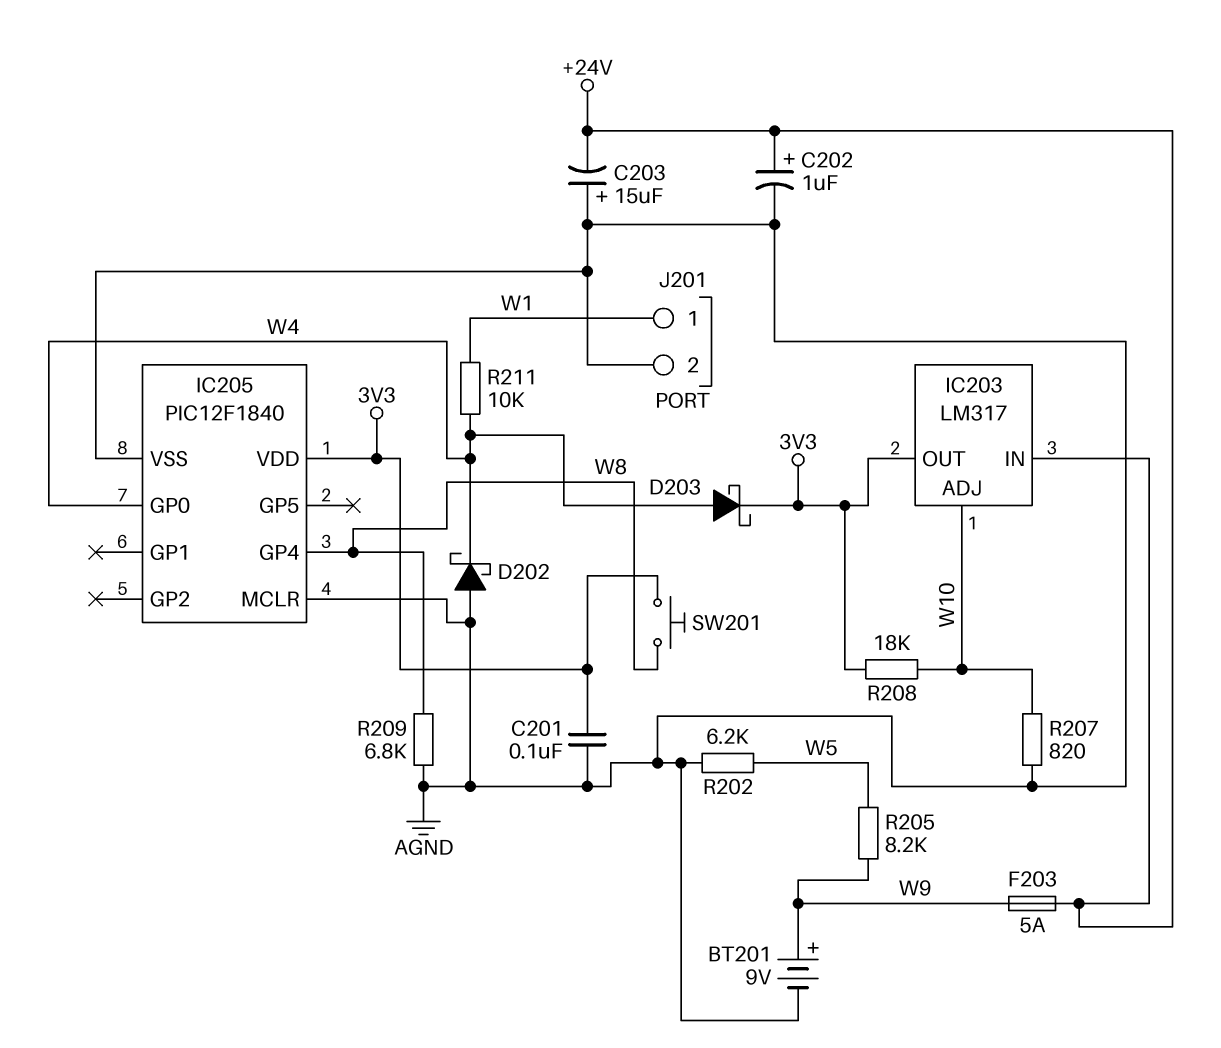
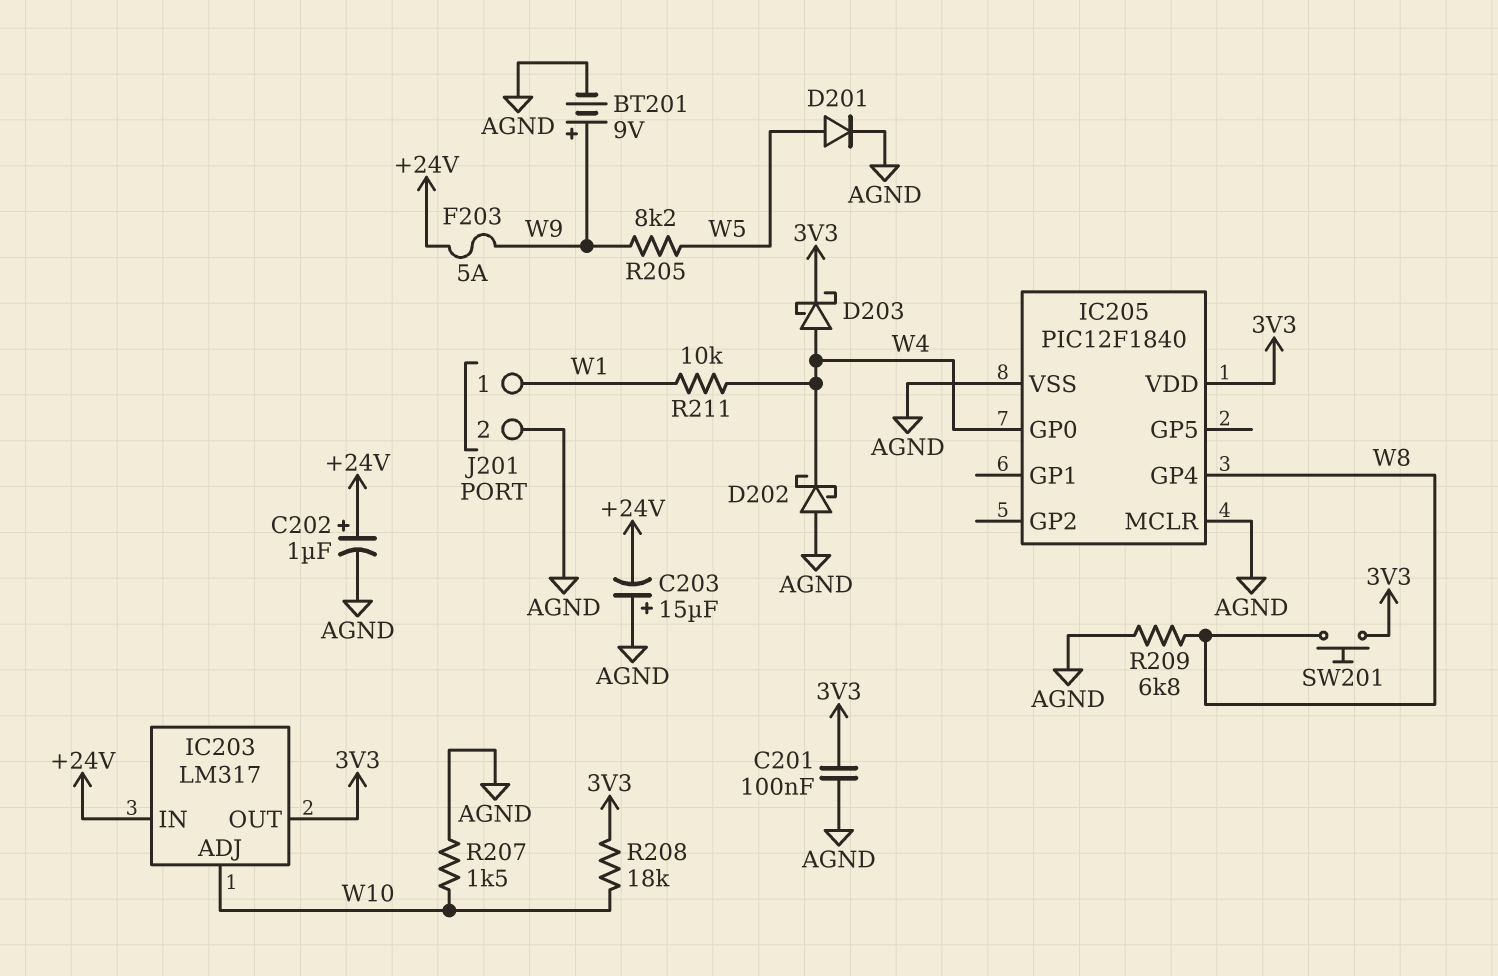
D201: none -> diode (A W5, K AGND)
R202: 6.2k (AGND, W5) -> none
R207: 820 (AGND, W10) -> 1.5k (AGND, W10)

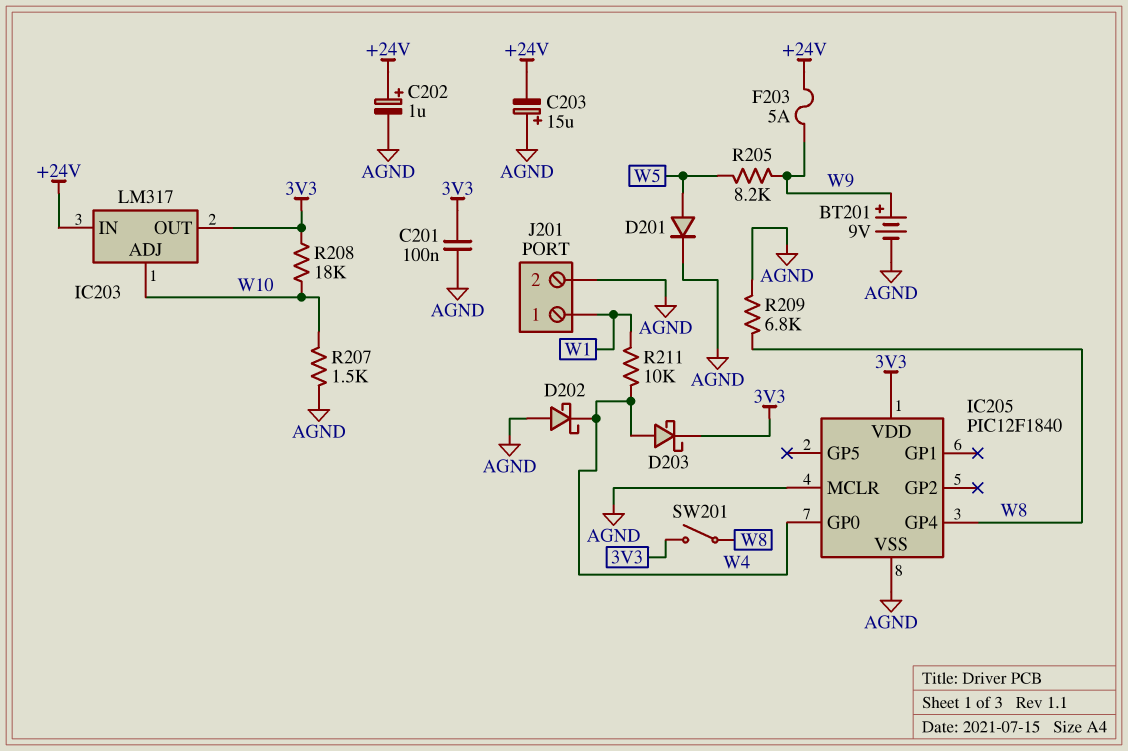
SW201: button (3V3, W8) -> switch (3V3, W8)

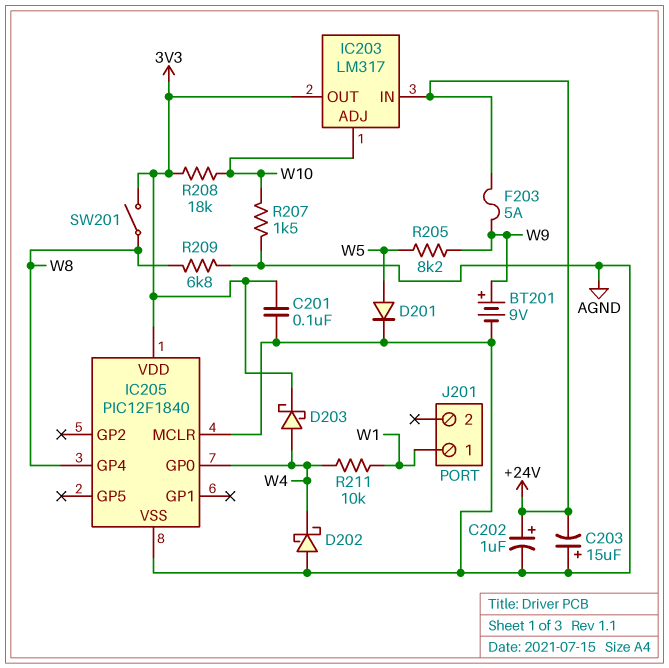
J201 pin 2: AGND -> none

